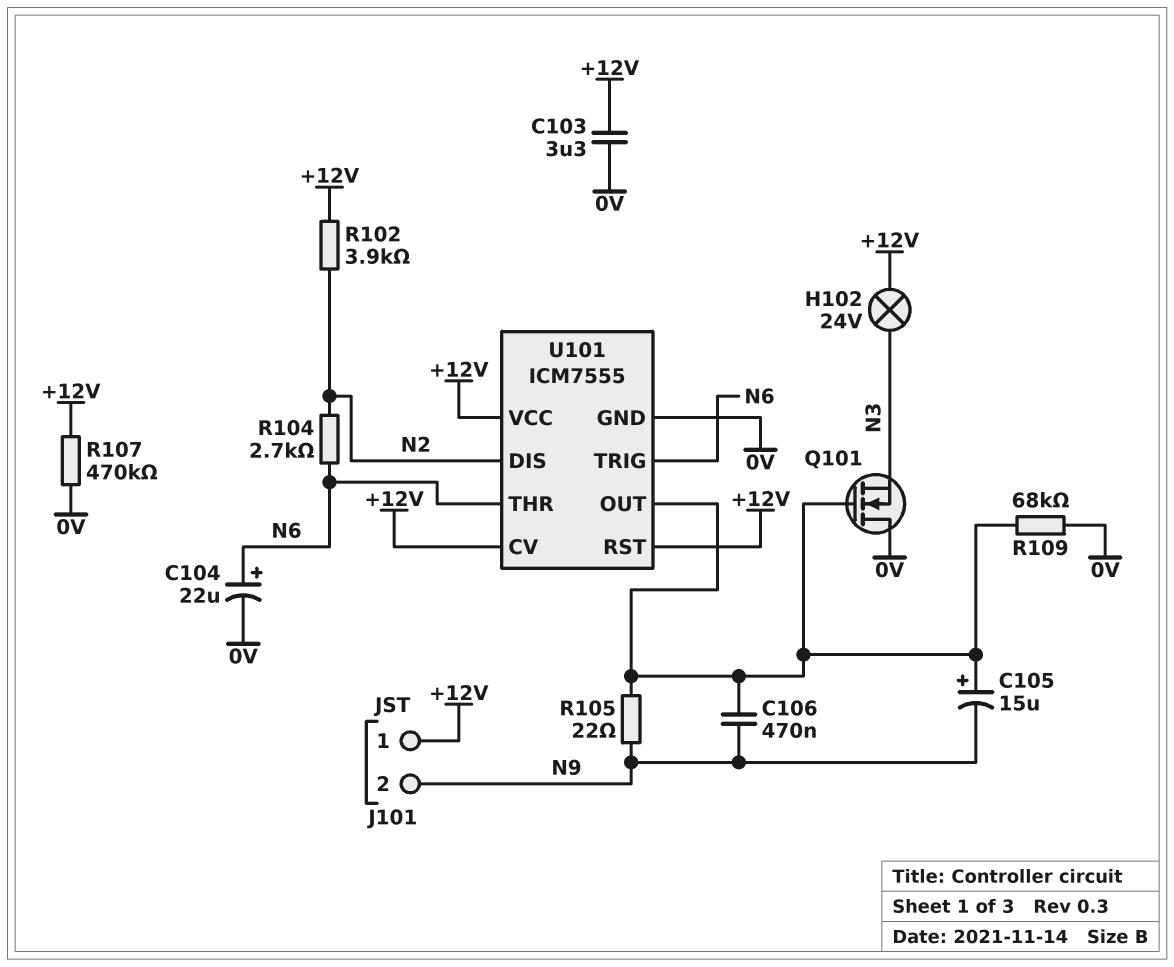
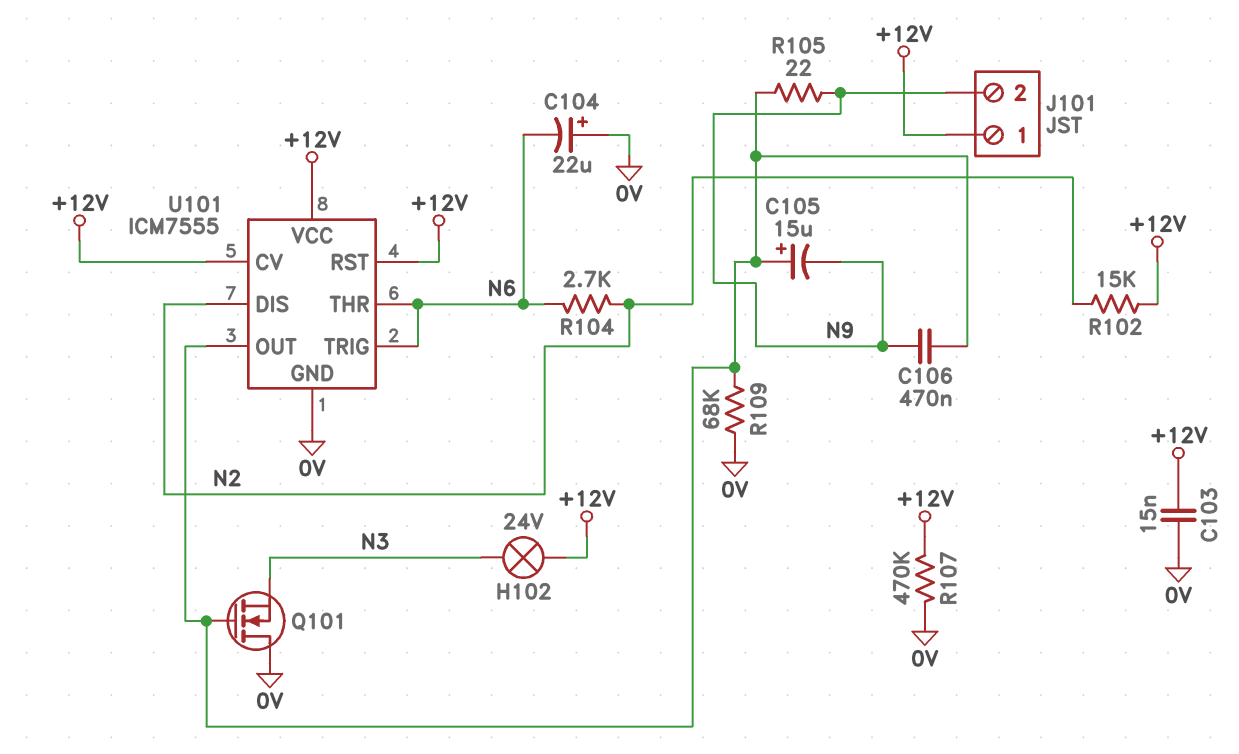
C103: 3.3uF (+12V, 0V) -> 15nF (+12V, 0V)
C104: 22uF (plus N6, minus 0V) -> 22uF (plus 0V, minus N6)
R102: 3.9k (+12V, N2) -> 15k (+12V, N2)

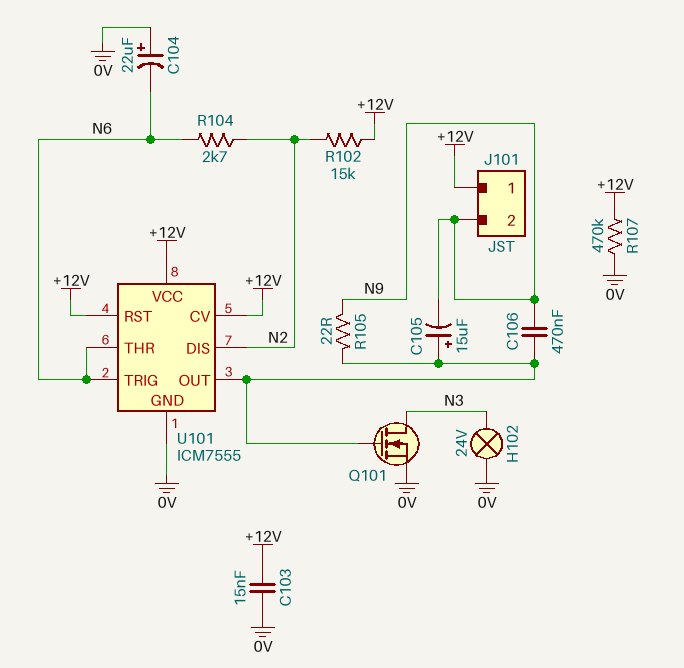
H102: lamp 24V (+12V, N3) -> lamp 24V (0V, N3)
Q101: NMOS (G U101/OUT, D 0V, S N3) -> NMOS (G U101/OUT, D N3, S 0V)
R109: 68k (0V, U101/OUT) -> none

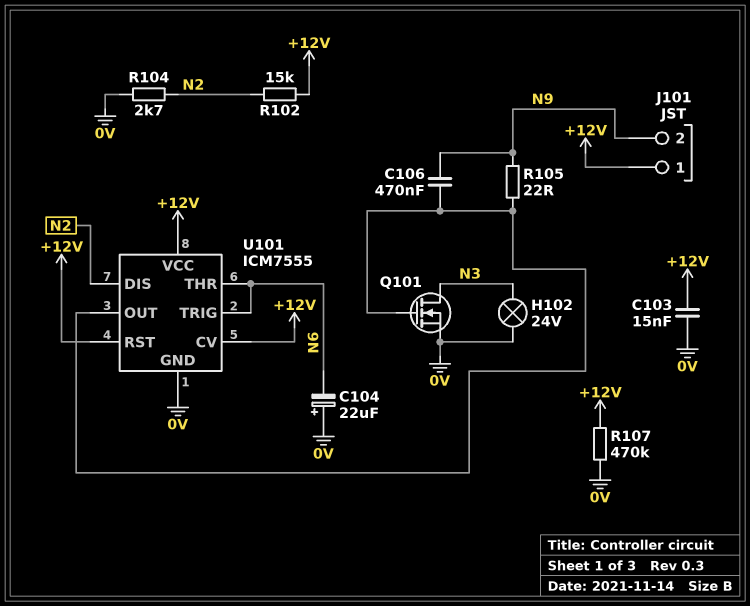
C105: 15uF (plus U101/OUT, minus N9) -> none
R104: 2.7k (N2, N6) -> 2.7k (0V, N2)

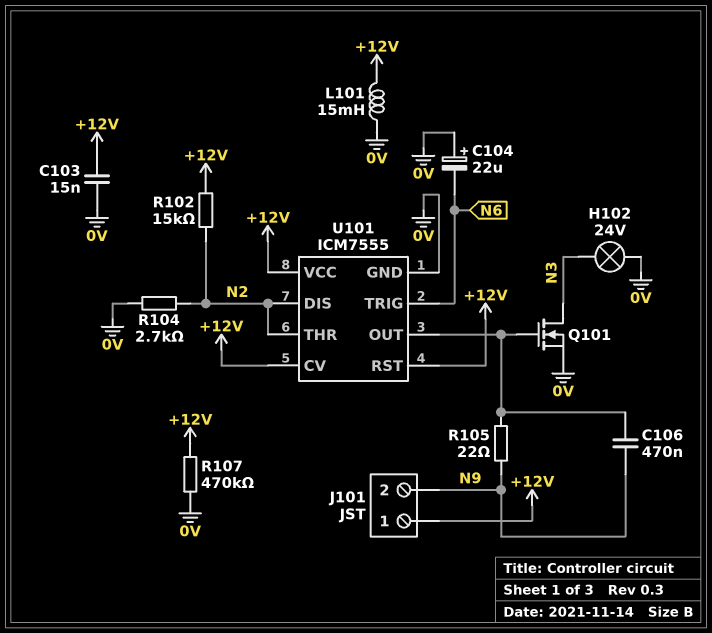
L101: none -> 15mH (+12V, 0V)
U101 pin THR: N6 -> N2

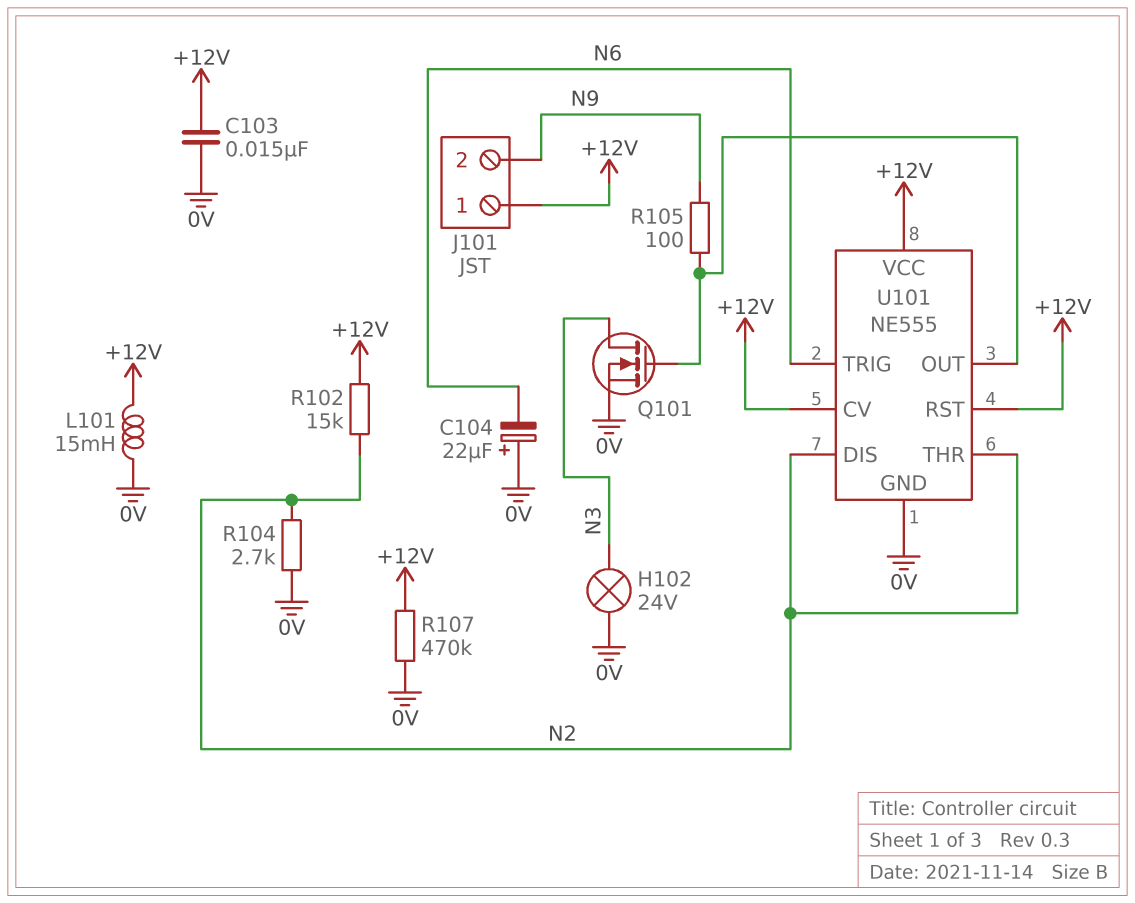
C106: 470nF (N9, U101/OUT) -> none
R105: 22 (N9, U101/OUT) -> 100 (N9, U101/OUT)
U101: ICM7555 -> NE555

